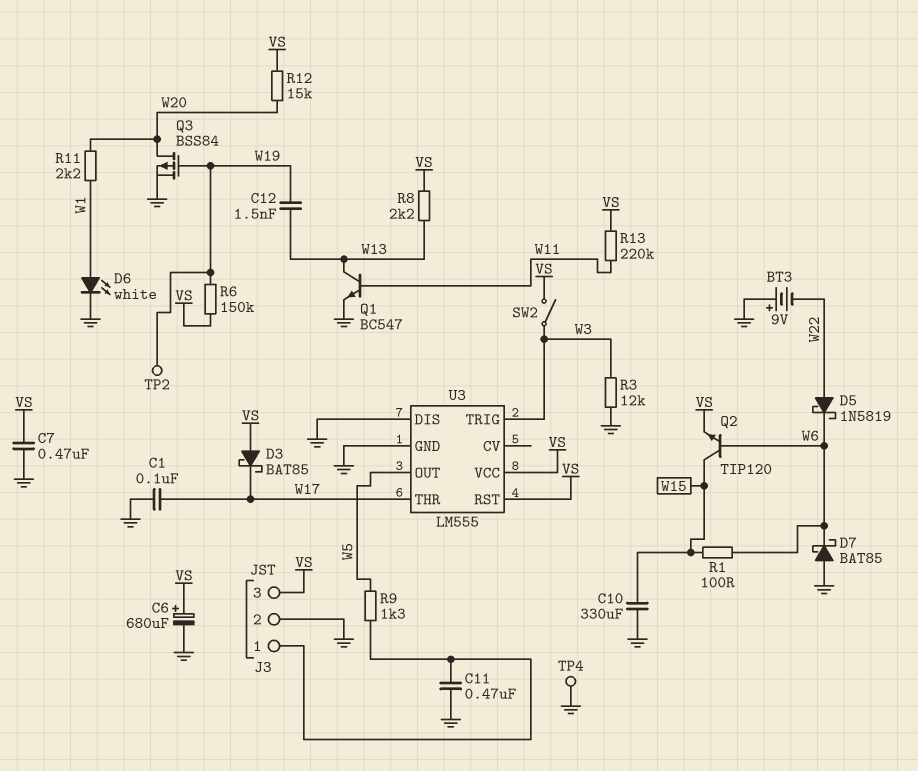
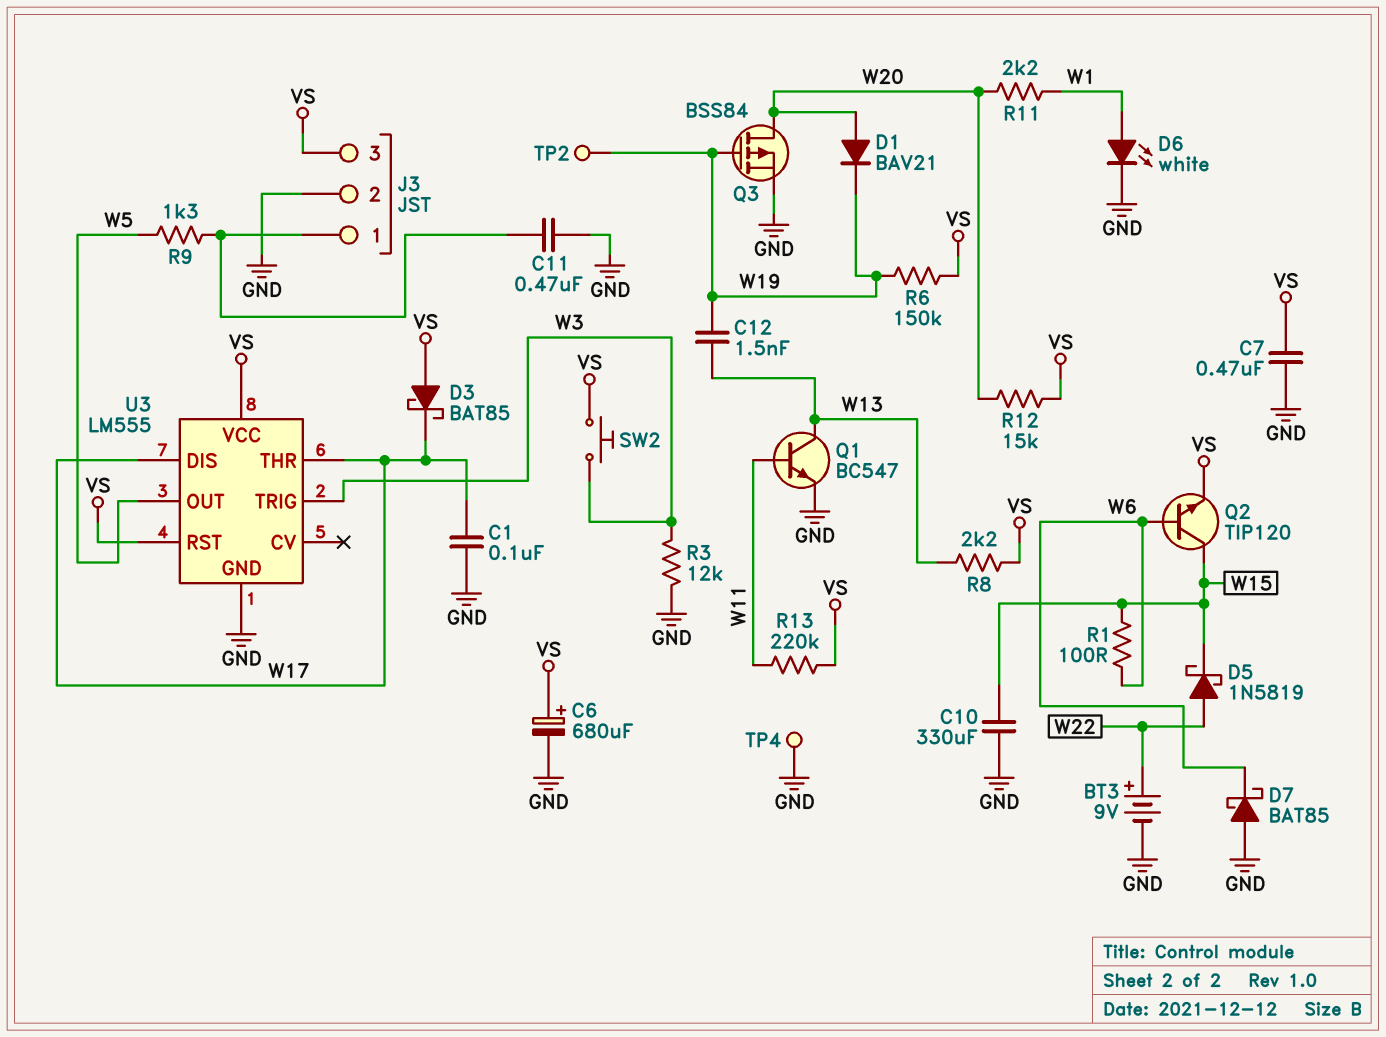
BT3: 9V (plus GND, minus W22) -> 9V (plus W22, minus GND)
D1: none -> diode BAV21 (A W20, K W19)
D5: schottky 1N5819 (A W22, K W6) -> schottky 1N5819 (A W22, K W15)
SW2: switch (VS, W3) -> button (VS, W3)
U3 pin DIS: GND -> W17

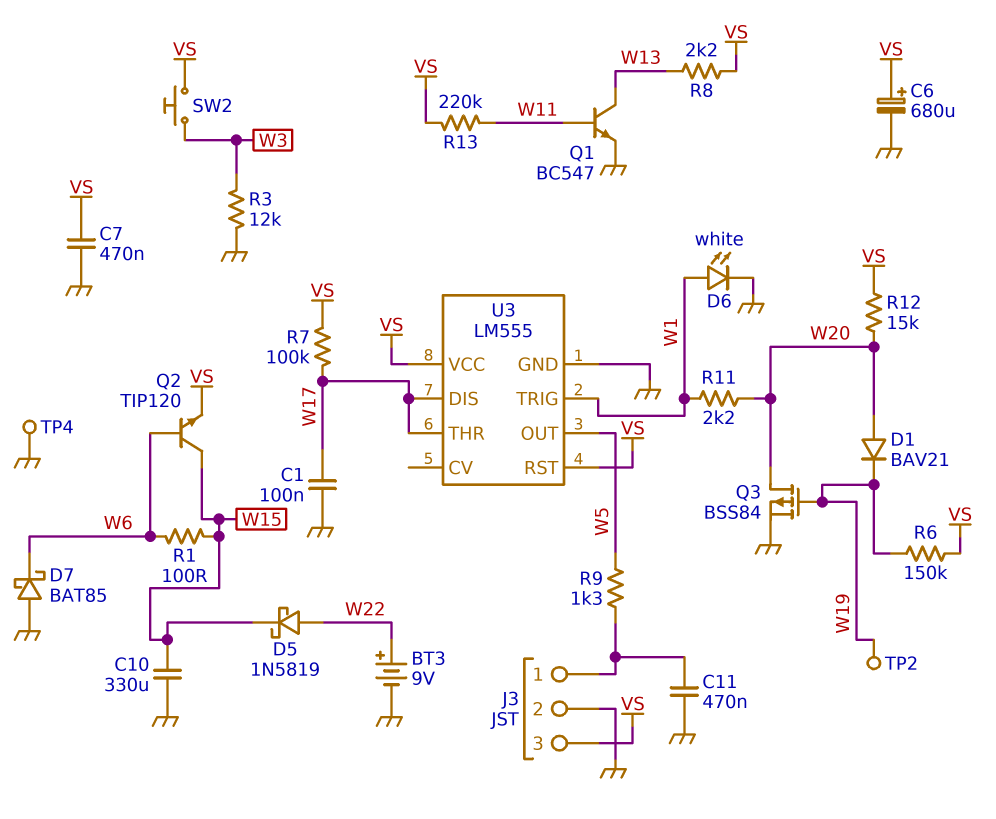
C12: 1.5nF (W13, W19) -> none
D3: schottky BAT85 (A VS, K W17) -> none
R7: none -> 100k (VS, W17)
U3 pin TRIG: W3 -> W1

